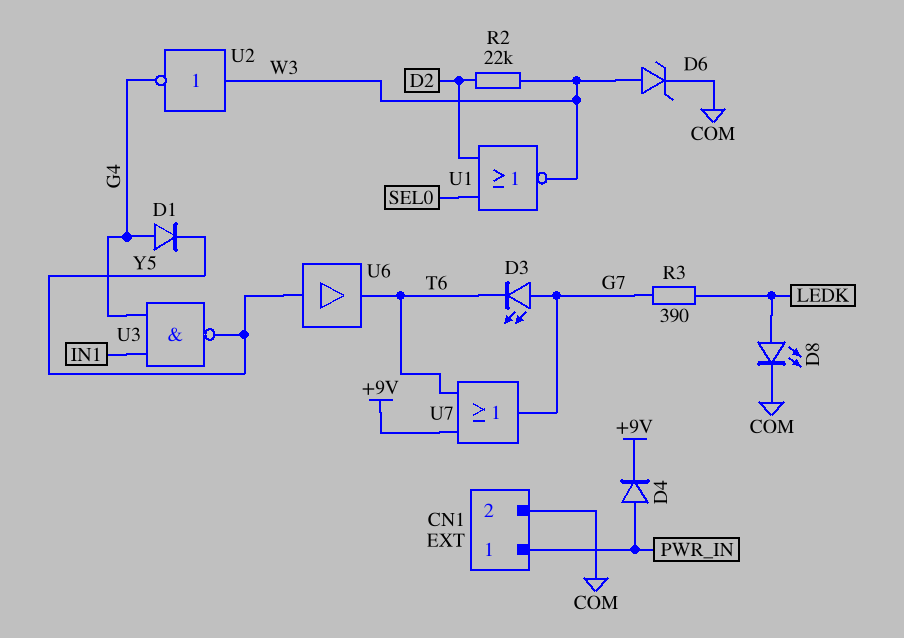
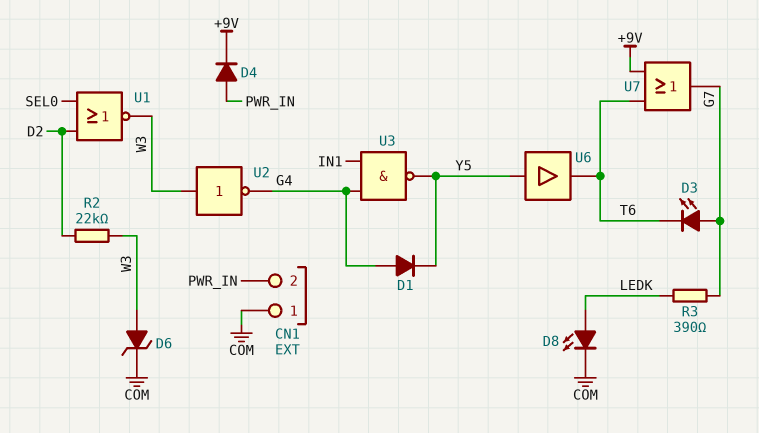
CN1 pin 1: PWR_IN -> COM
CN1 pin 2: COM -> PWR_IN

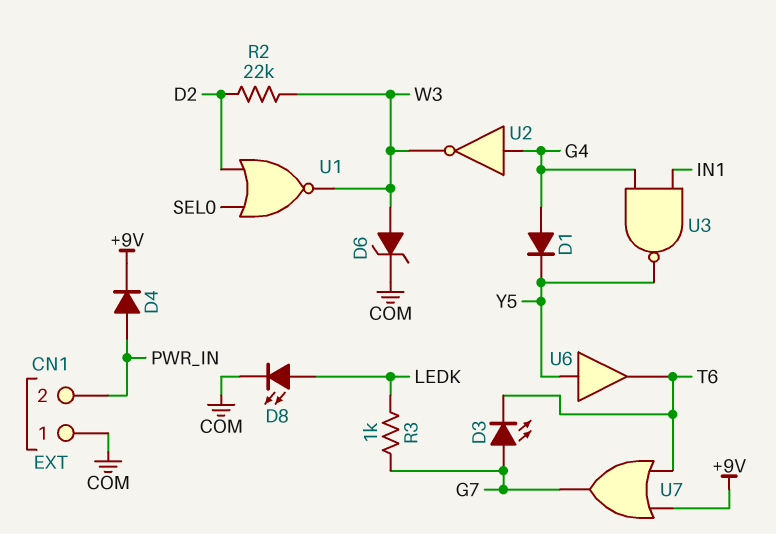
R3: 390 (G7, LEDK) -> 1k (G7, LEDK)
U2: NOT (in W3, out G4) -> NOT (in G4, out W3)

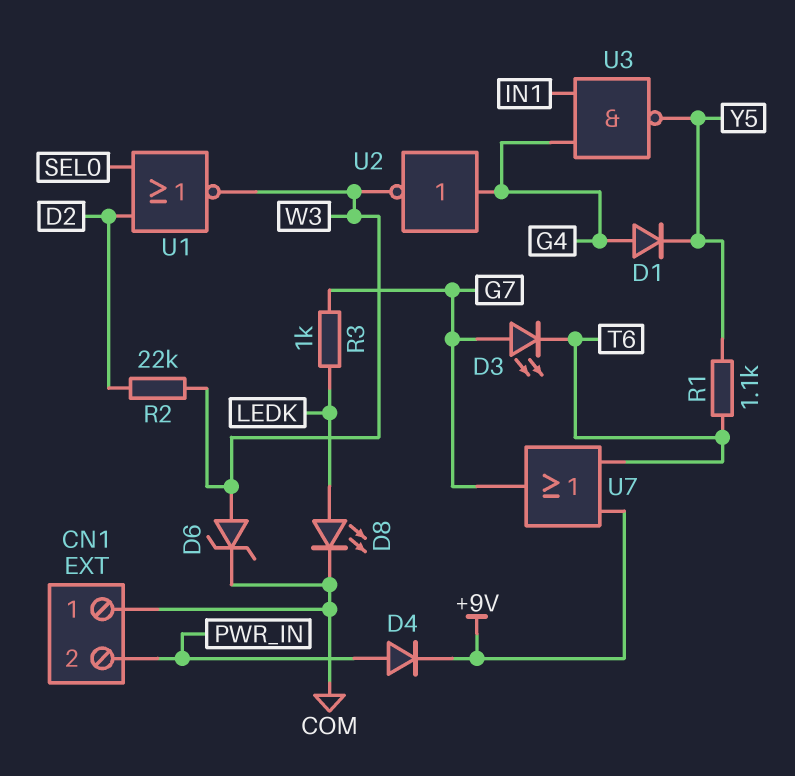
R1: none -> 1.1k (T6, Y5)
U6: buffer (in Y5, out T6) -> none

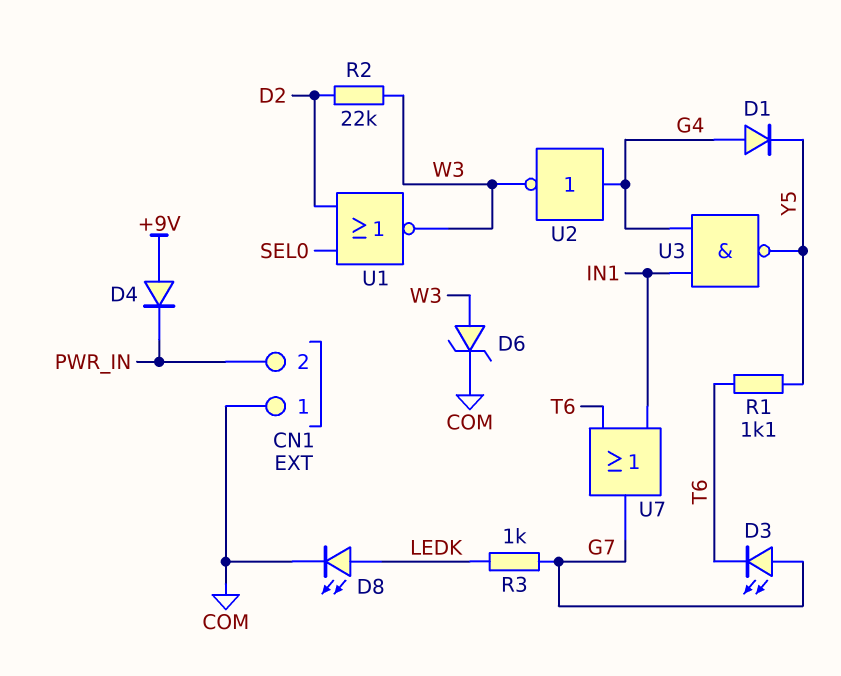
D4: diode (A PWR_IN, K +9V) -> diode (A +9V, K PWR_IN)
U7: OR (in +9V, in T6, out G7) -> OR (in IN1, in T6, out G7)

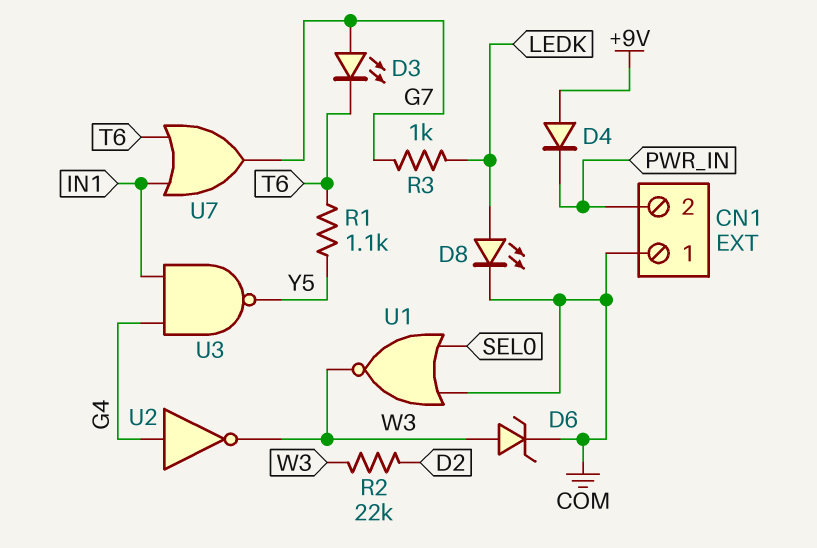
D1: diode (A G4, K Y5) -> none
U1: NOR (in D2, in SEL0, out W3) -> NOR (in COM, in SEL0, out W3)

